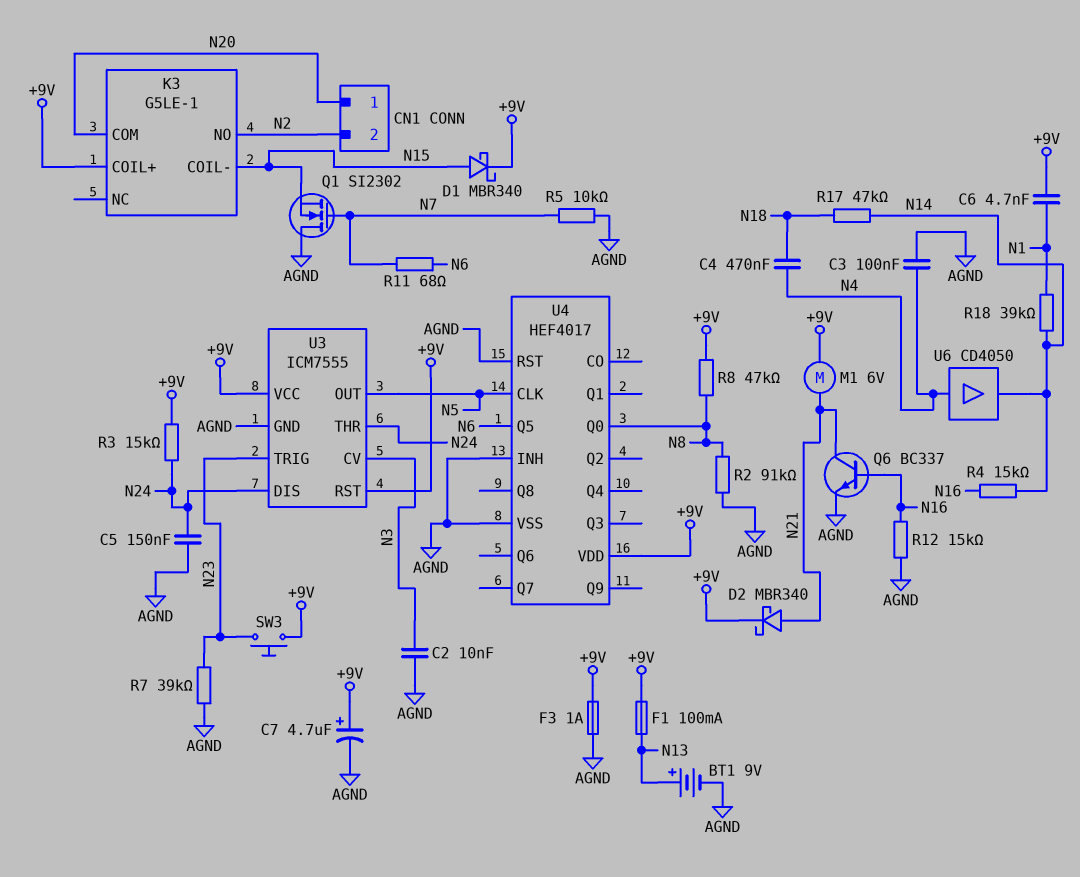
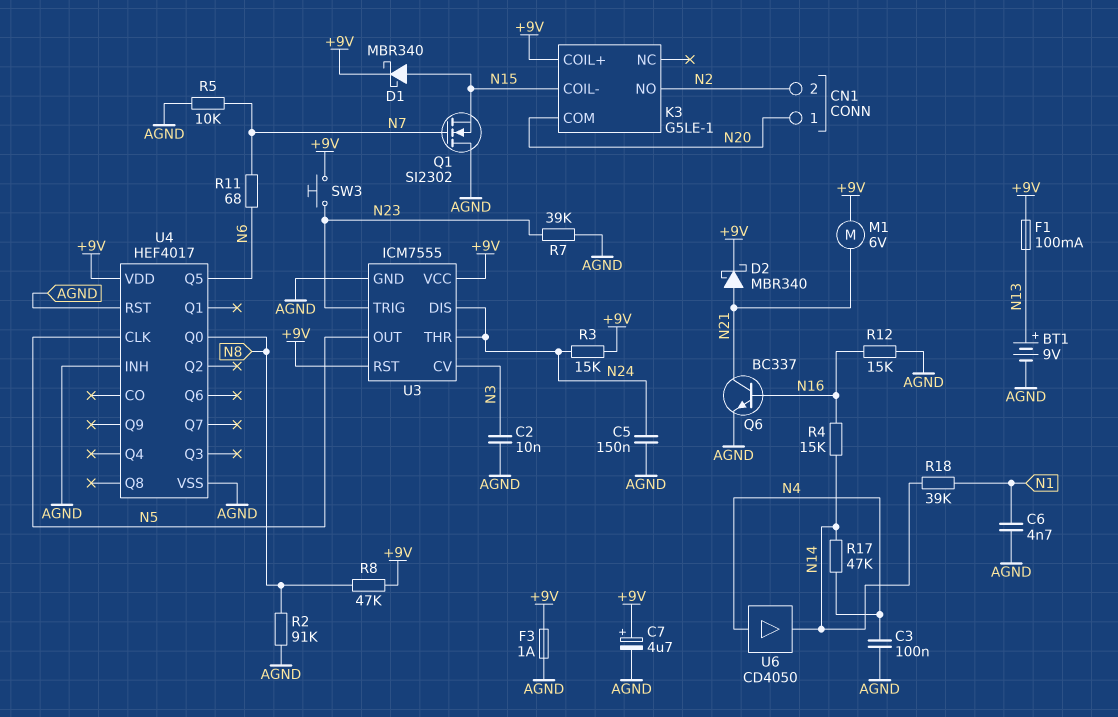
C4: 470nF (N4, N18) -> none
C6: 4.7nF (+9V, N1) -> 4.7nF (AGND, N1)
R17: 47k (N14, N18) -> 47k (N4, N14)

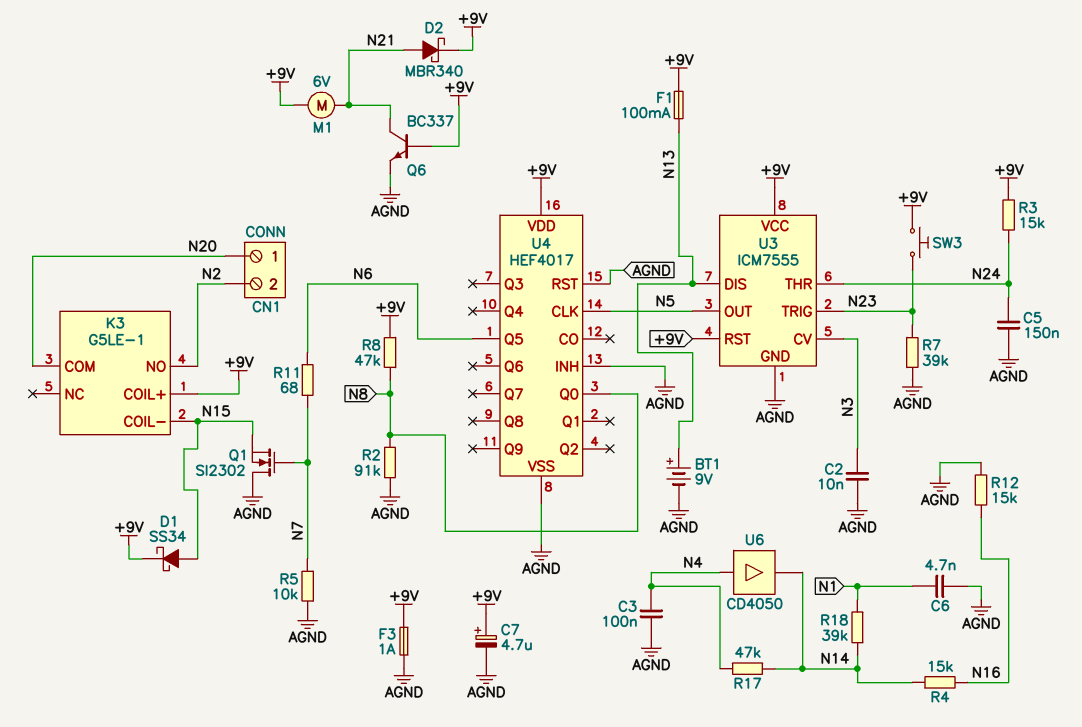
D1: schottky MBR340 (A N15, K +9V) -> schottky SS34 (A N15, K +9V)
Q6: NPN BC337 (B N16, C N21, E AGND) -> NPN BC337 (B +9V, C N21, E AGND)
U3 pin DIS: N24 -> N13

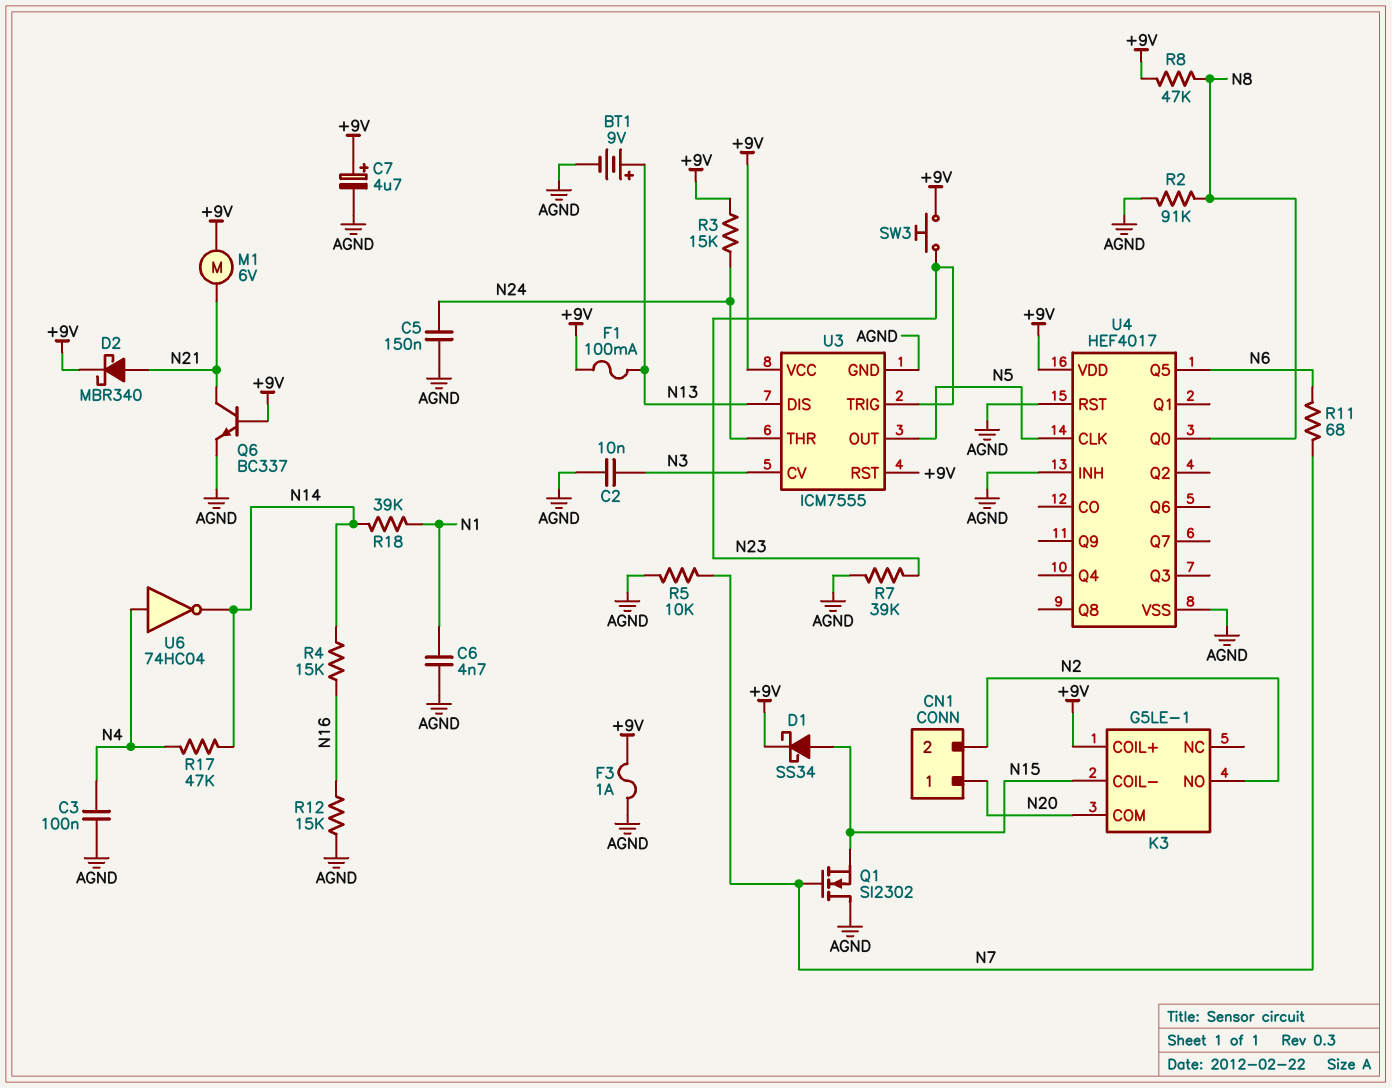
U6: buffer CD4050 (in N4, out N14) -> NOT 74HC04 (in N4, out N14)

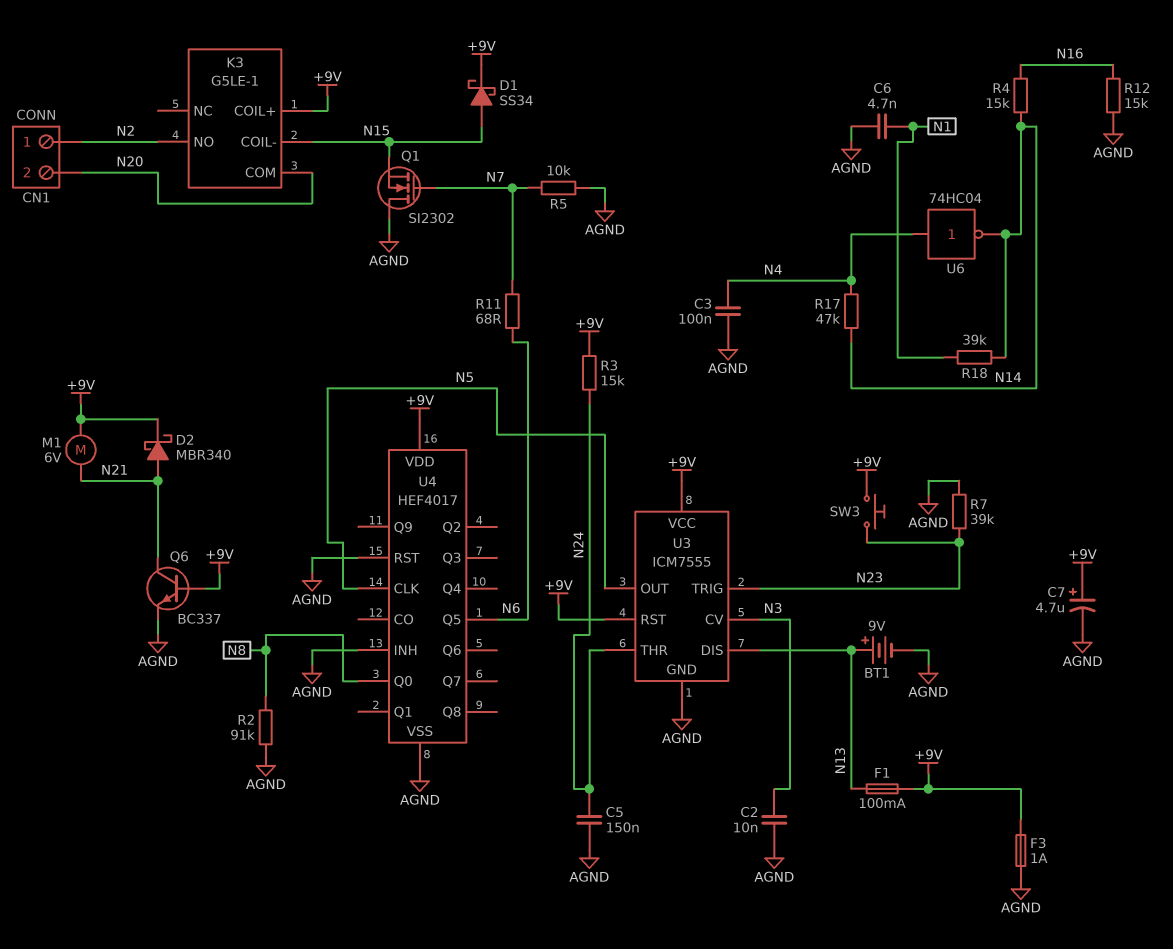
CN1 pin 1: N20 -> N2
CN1 pin 2: N2 -> N20
R8: 47k (+9V, N8) -> none

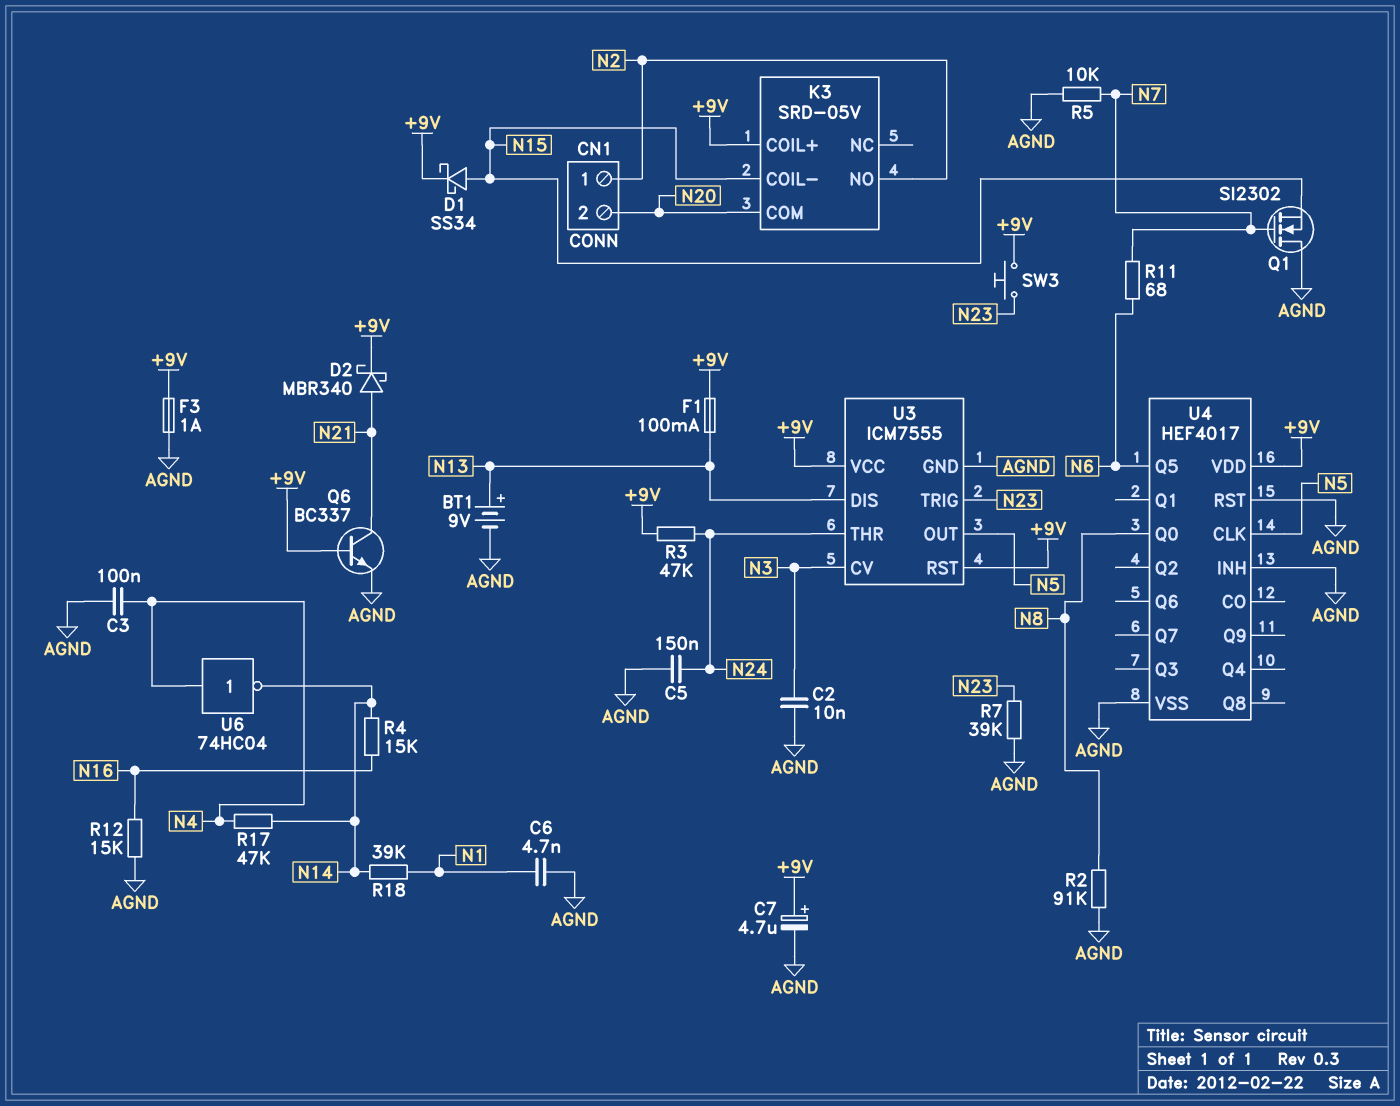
K3: G5LE-1 -> SRD-05V
M1: motor 6V (+9V, N21) -> none
R3: 15k (+9V, N24) -> 47k (+9V, N24)

